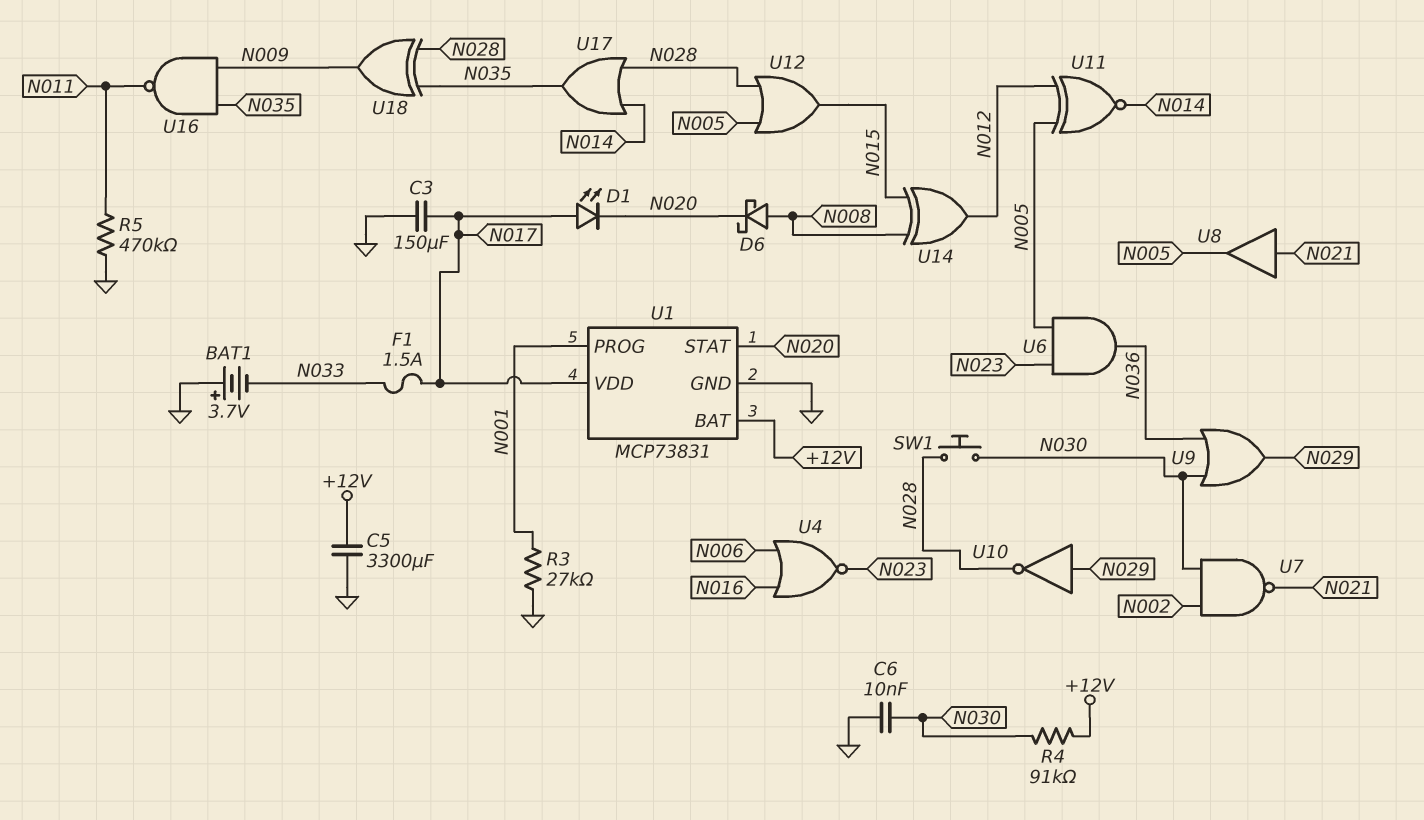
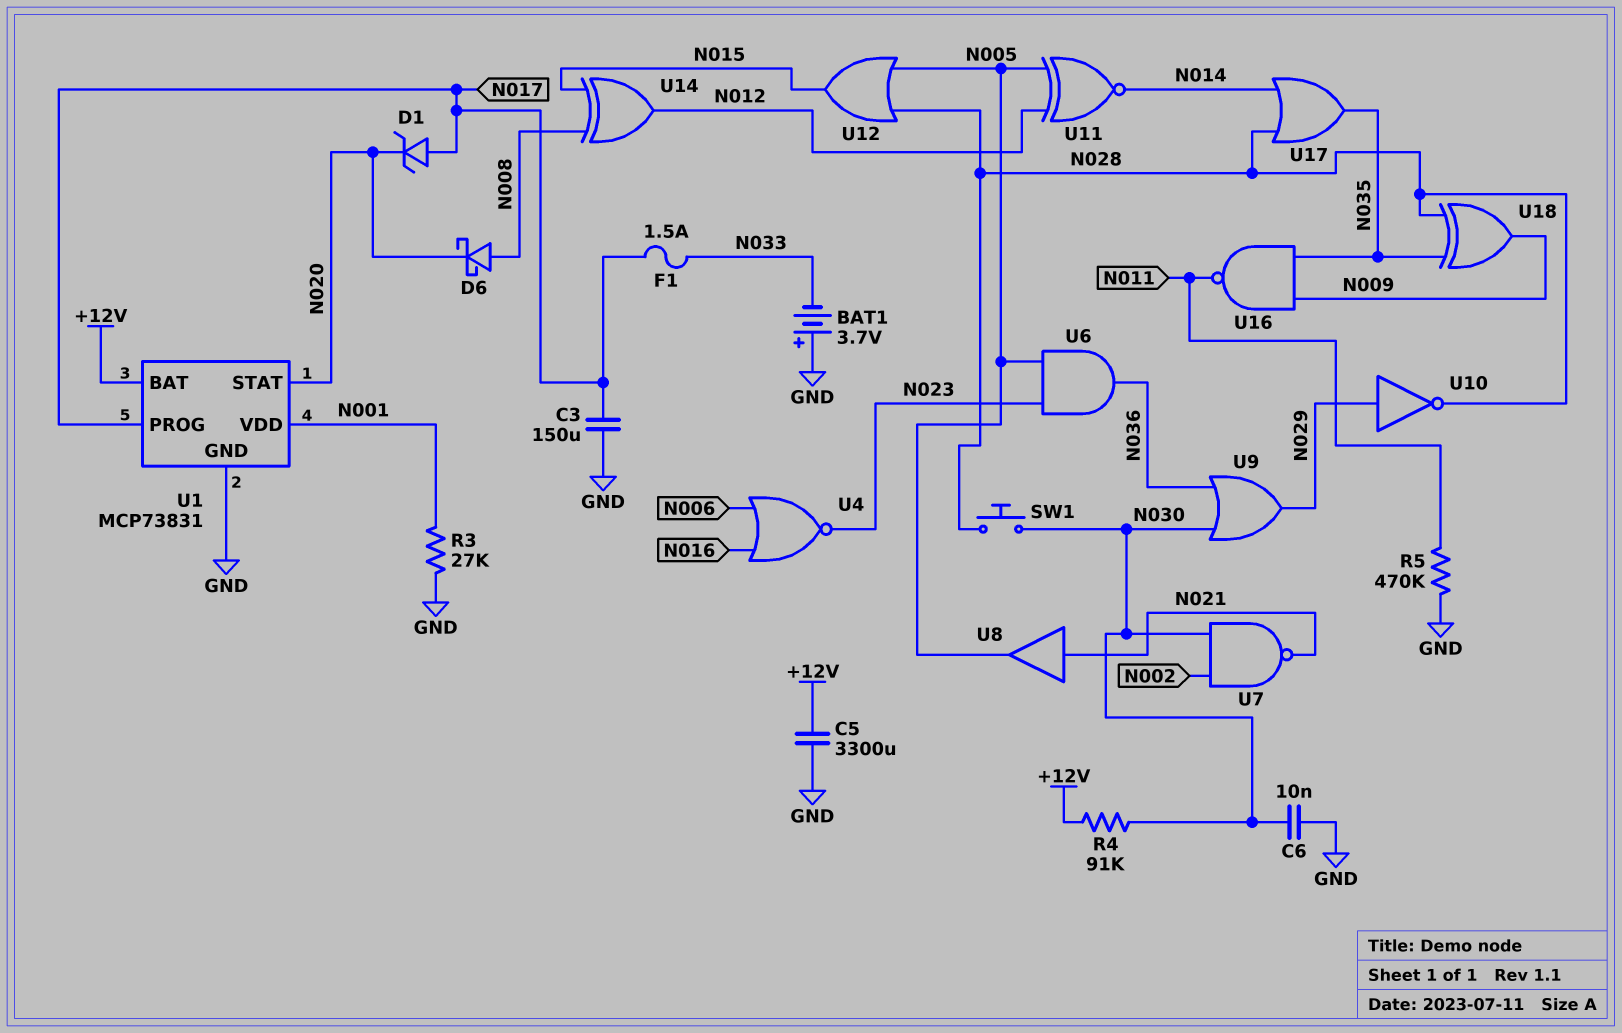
D1: LED (A N017, K N020) -> zener (A N017, K N020)
U1 pin PROG: N001 -> N017
U1 pin VDD: N017 -> N001

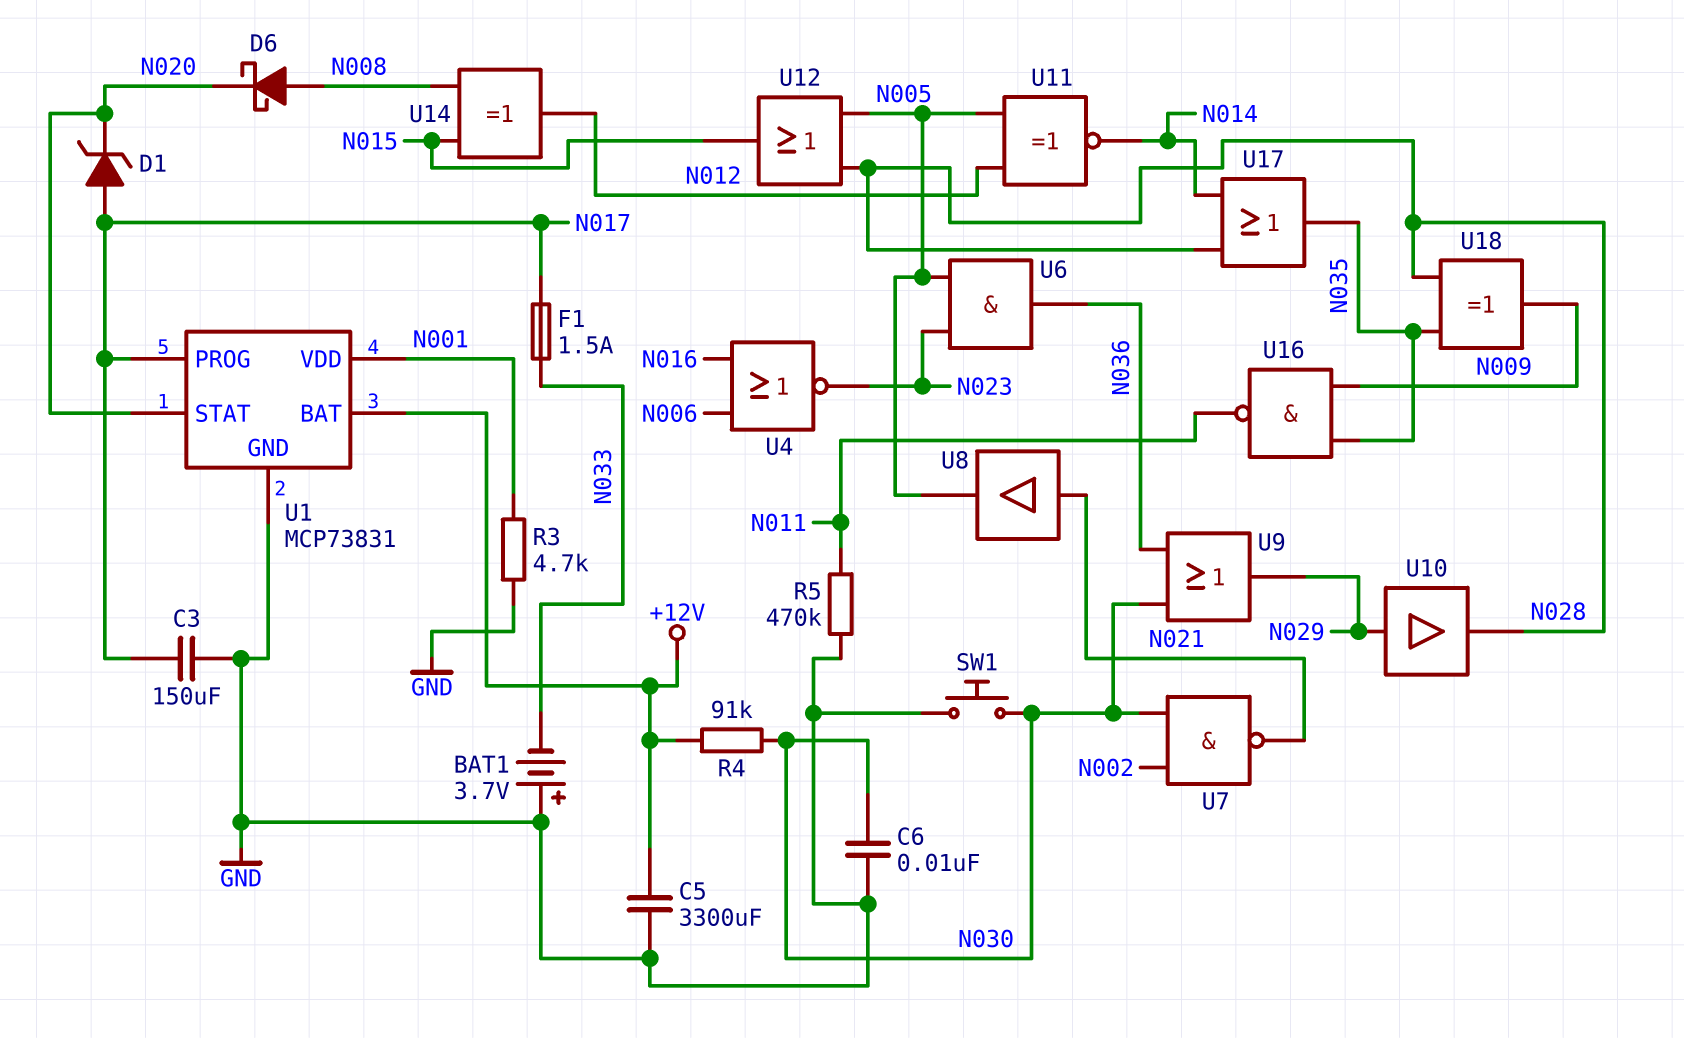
R3: 27k (GND, N001) -> 4.7k (GND, N001)
SW1: button (N028, N030) -> button (GND, N030)
U10: NOT (in N029, out N028) -> buffer (in N029, out N028)

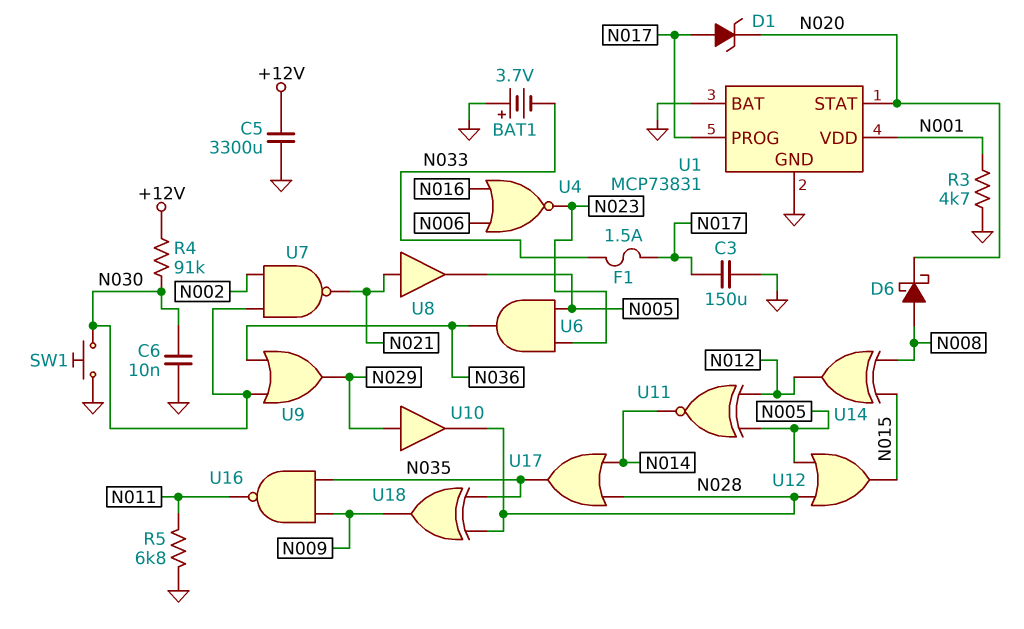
R5: 470k (GND, N011) -> 6.8k (GND, N011)
U1 pin BAT: +12V -> GND

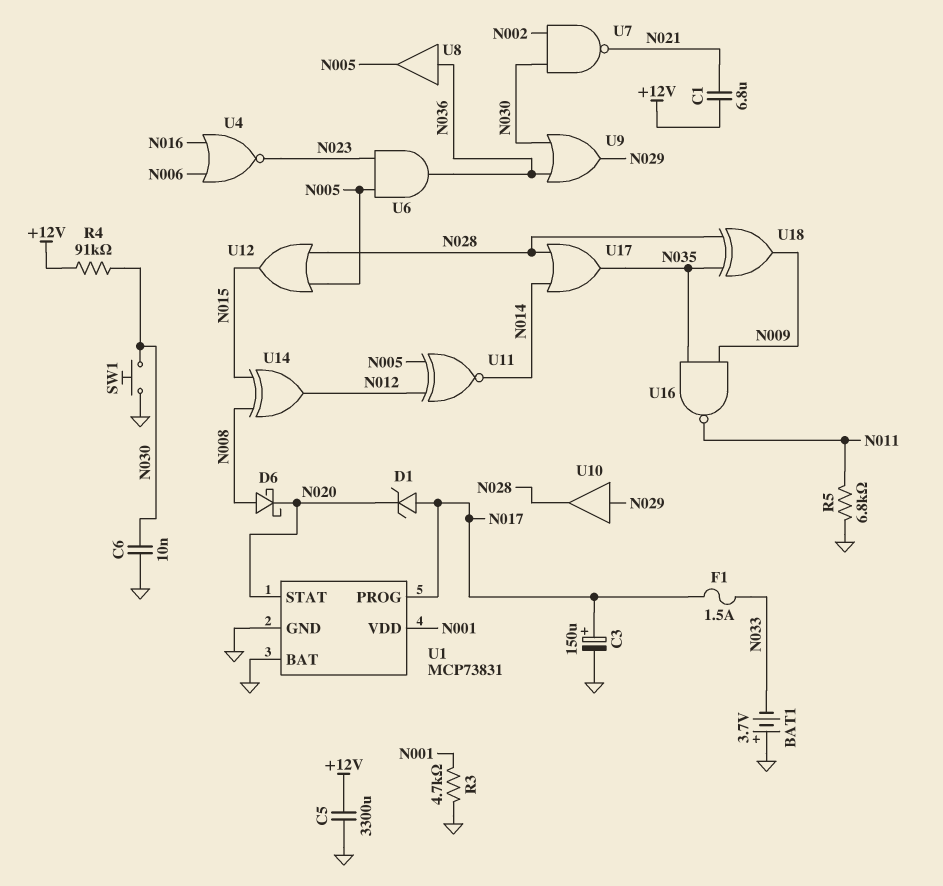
C1: none -> 6.8uF (+12V, N021)
C3: 150uF (GND, N017) -> 150uF (plus N017, minus GND)
U8: buffer (in N021, out N005) -> buffer (in N036, out N005)

